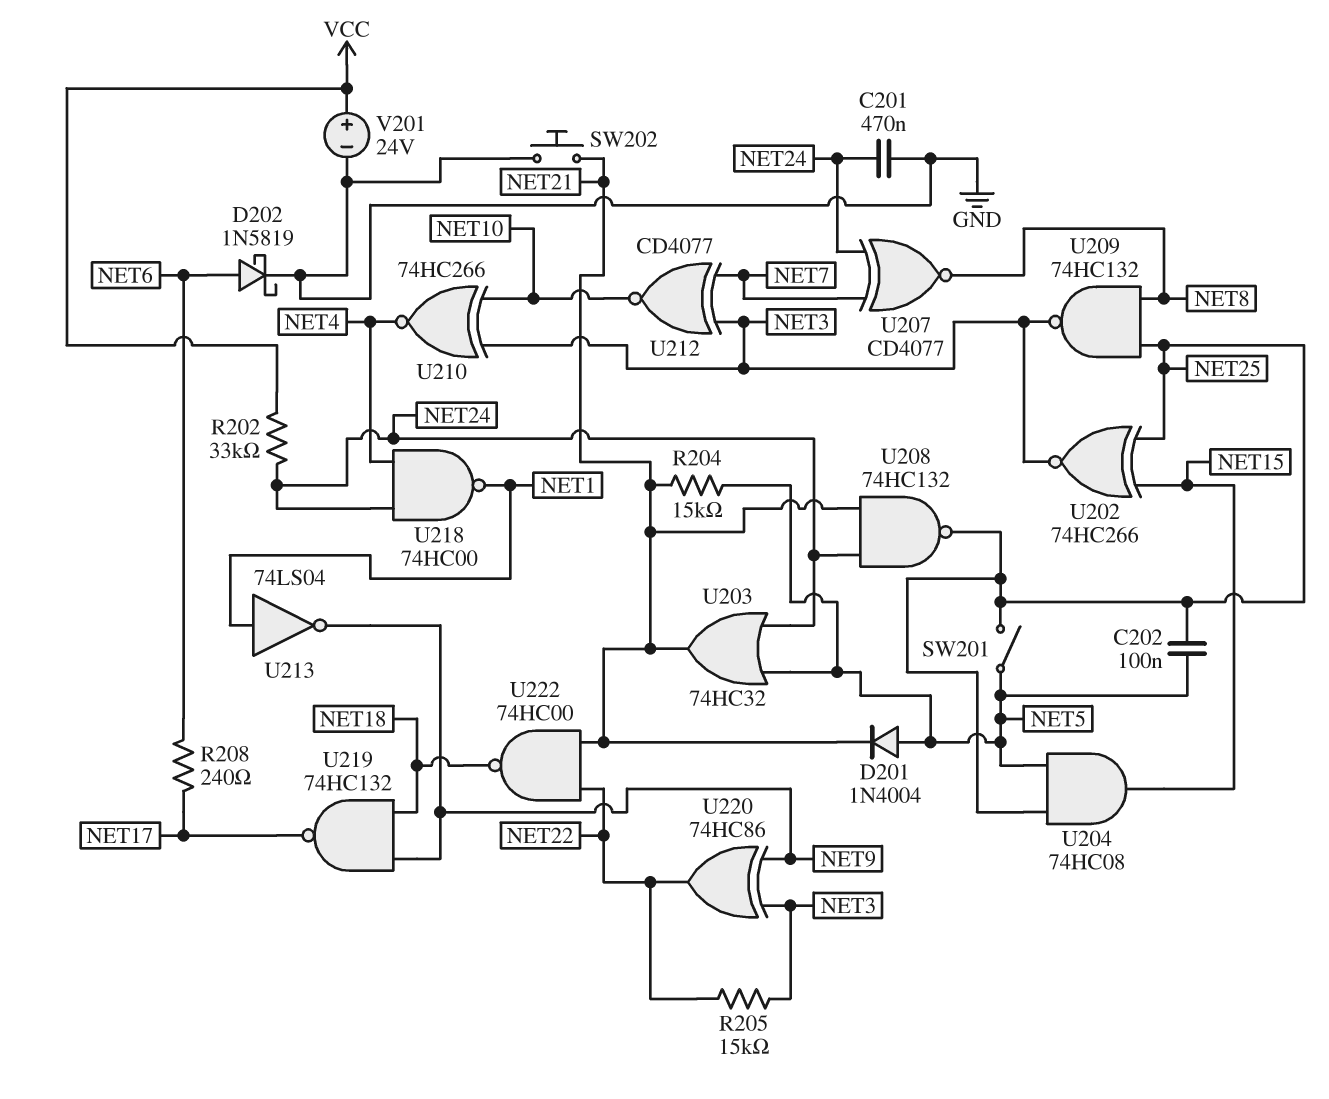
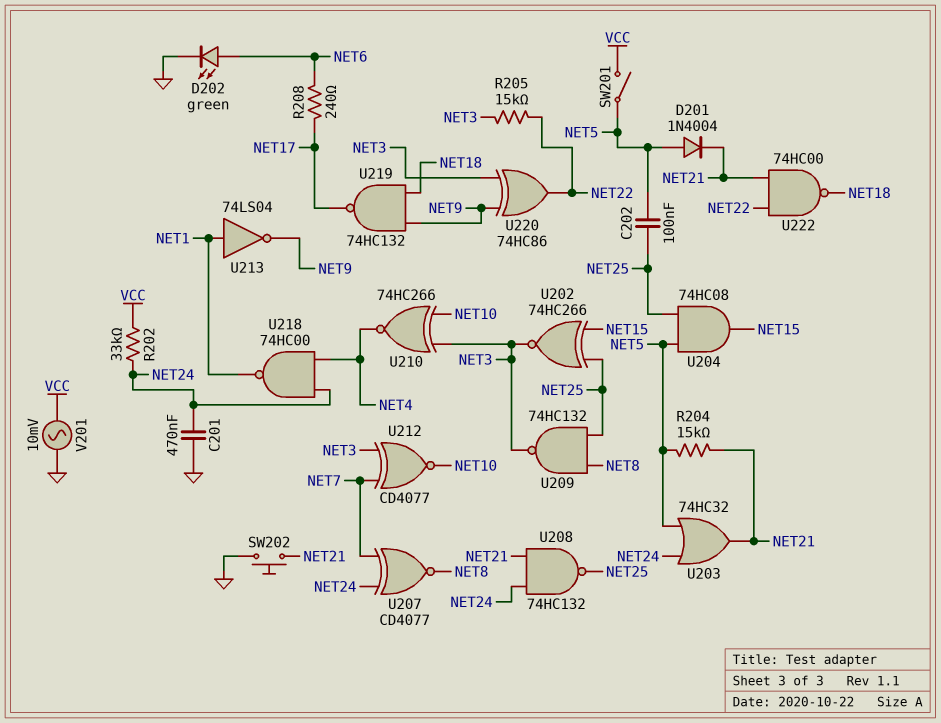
D202: schottky 1N5819 (A NET6, K GND) -> LED green (A NET6, K GND)
SW201: switch (NET5, NET25) -> switch (NET5, VCC)
V201: 24V (plus VCC, minus GND) -> AC 10mV (GND, VCC)

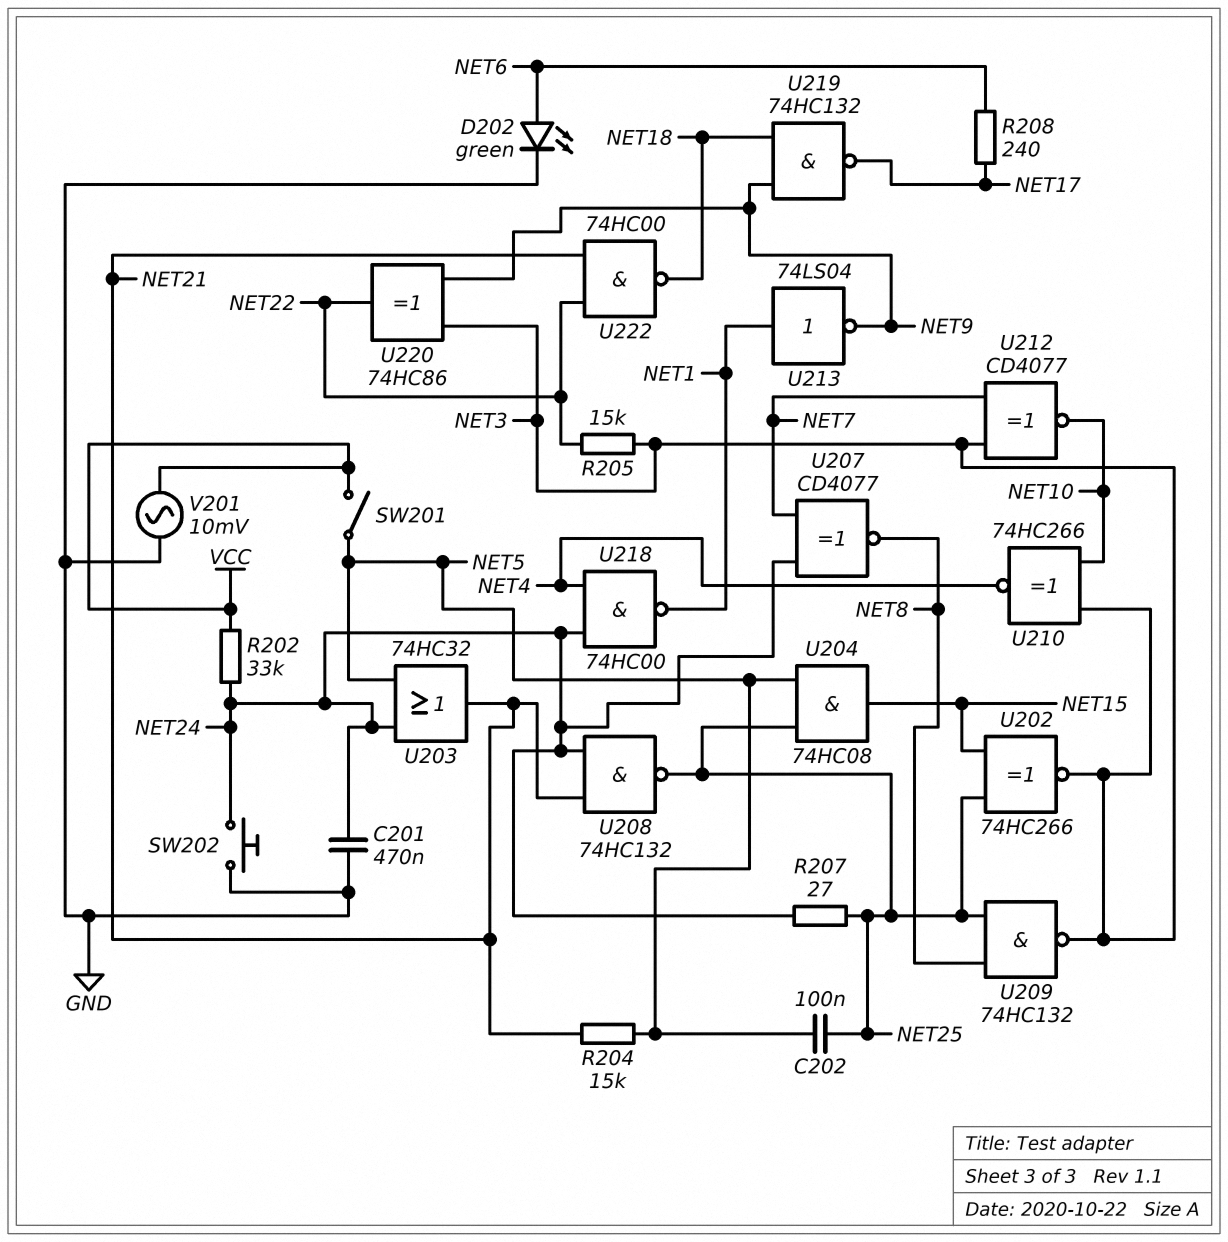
D201: diode 1N4004 (A NET5, K NET21) -> none
R207: none -> 27 (NET24, NET25)
SW202: button (GND, NET21) -> button (GND, NET24)

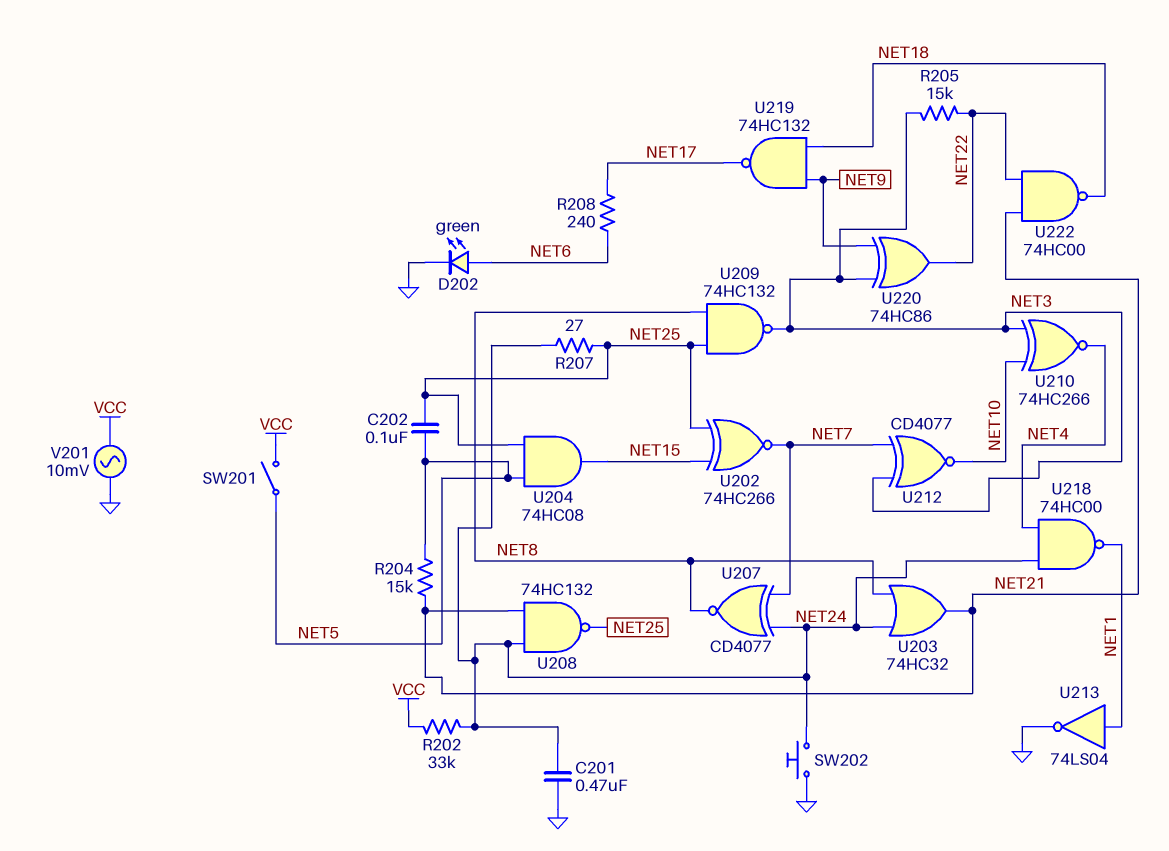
U202: XNOR 74HC266 (in NET15, in NET25, out NET3) -> XNOR 74HC266 (in NET15, in NET25, out NET7)
U203: OR 74HC32 (in NET5, in NET24, out NET21) -> OR 74HC32 (in NET8, in NET24, out NET21)
U213: NOT 74LS04 (in NET1, out NET9) -> NOT 74LS04 (in NET1, out GND)

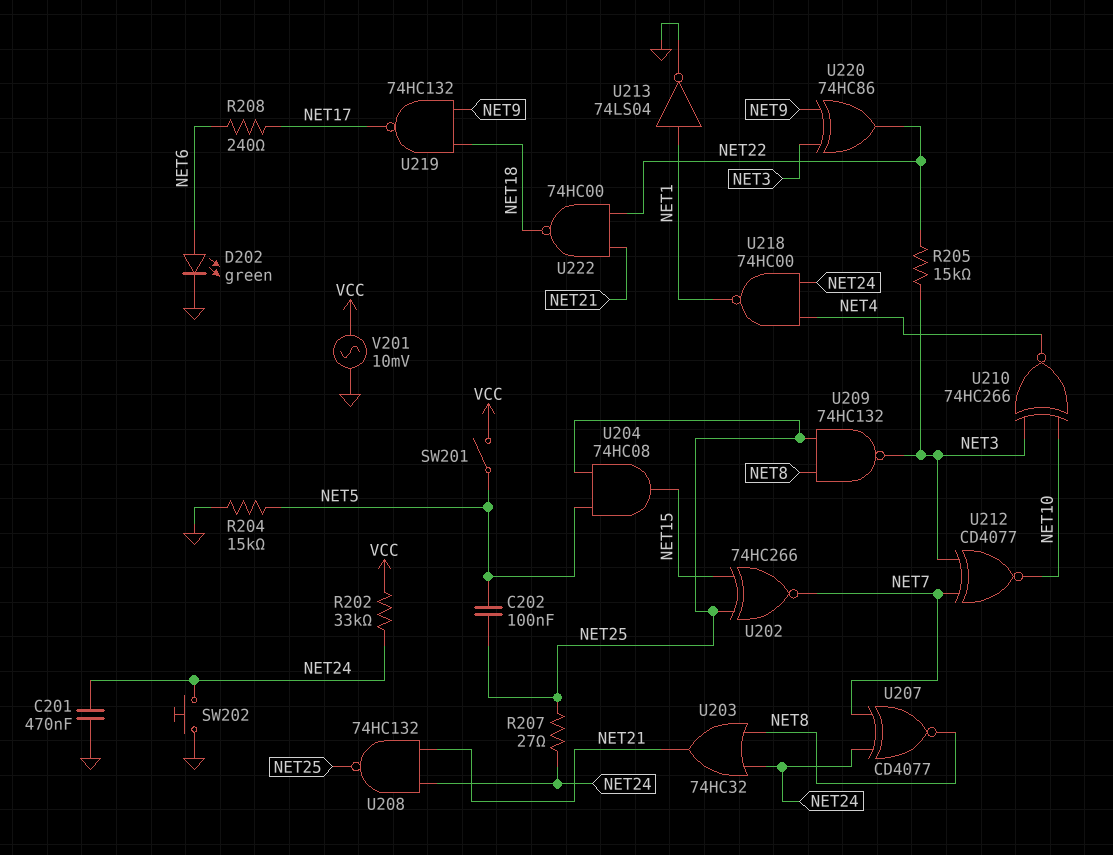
R204: 15k (NET5, NET21) -> 15k (GND, NET5)

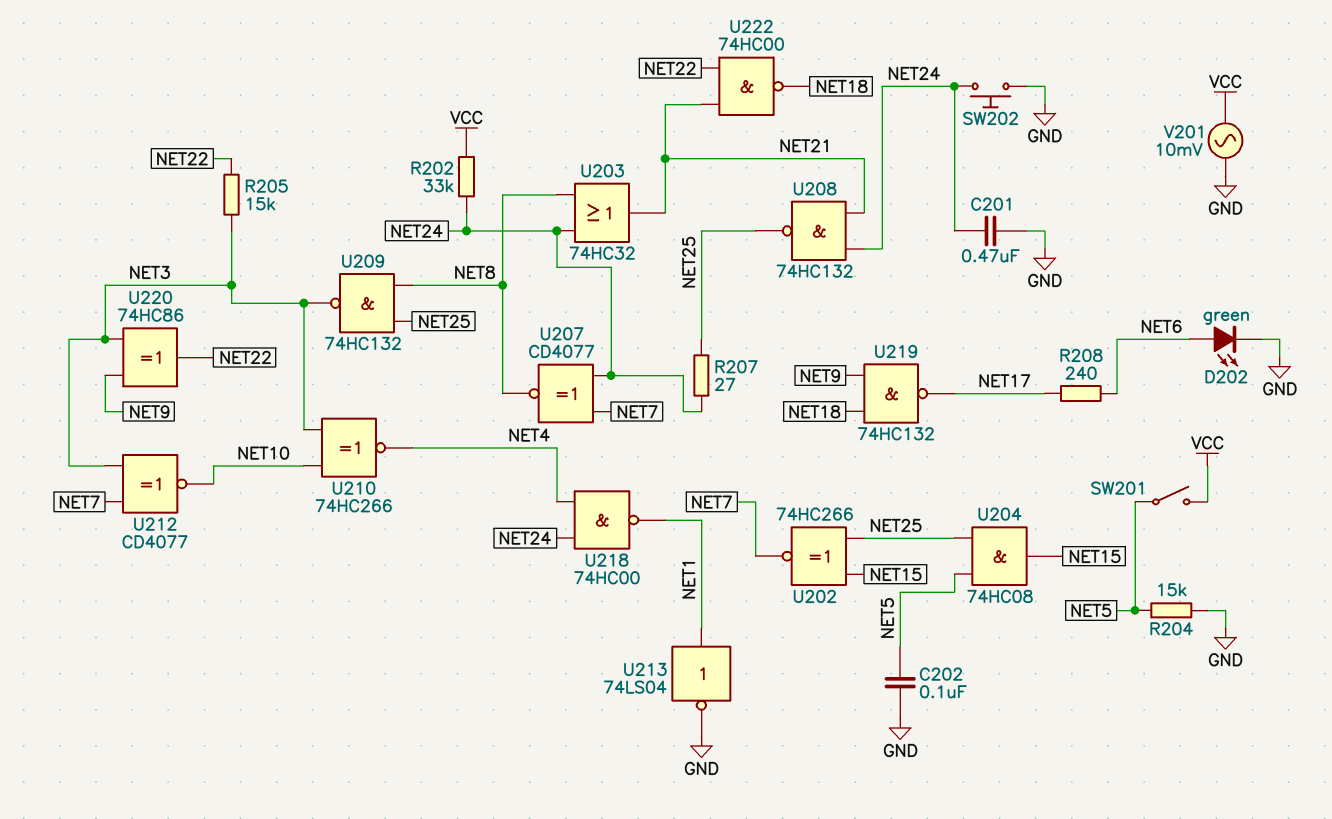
C202: 100nF (NET5, NET25) -> 100nF (GND, NET5)

